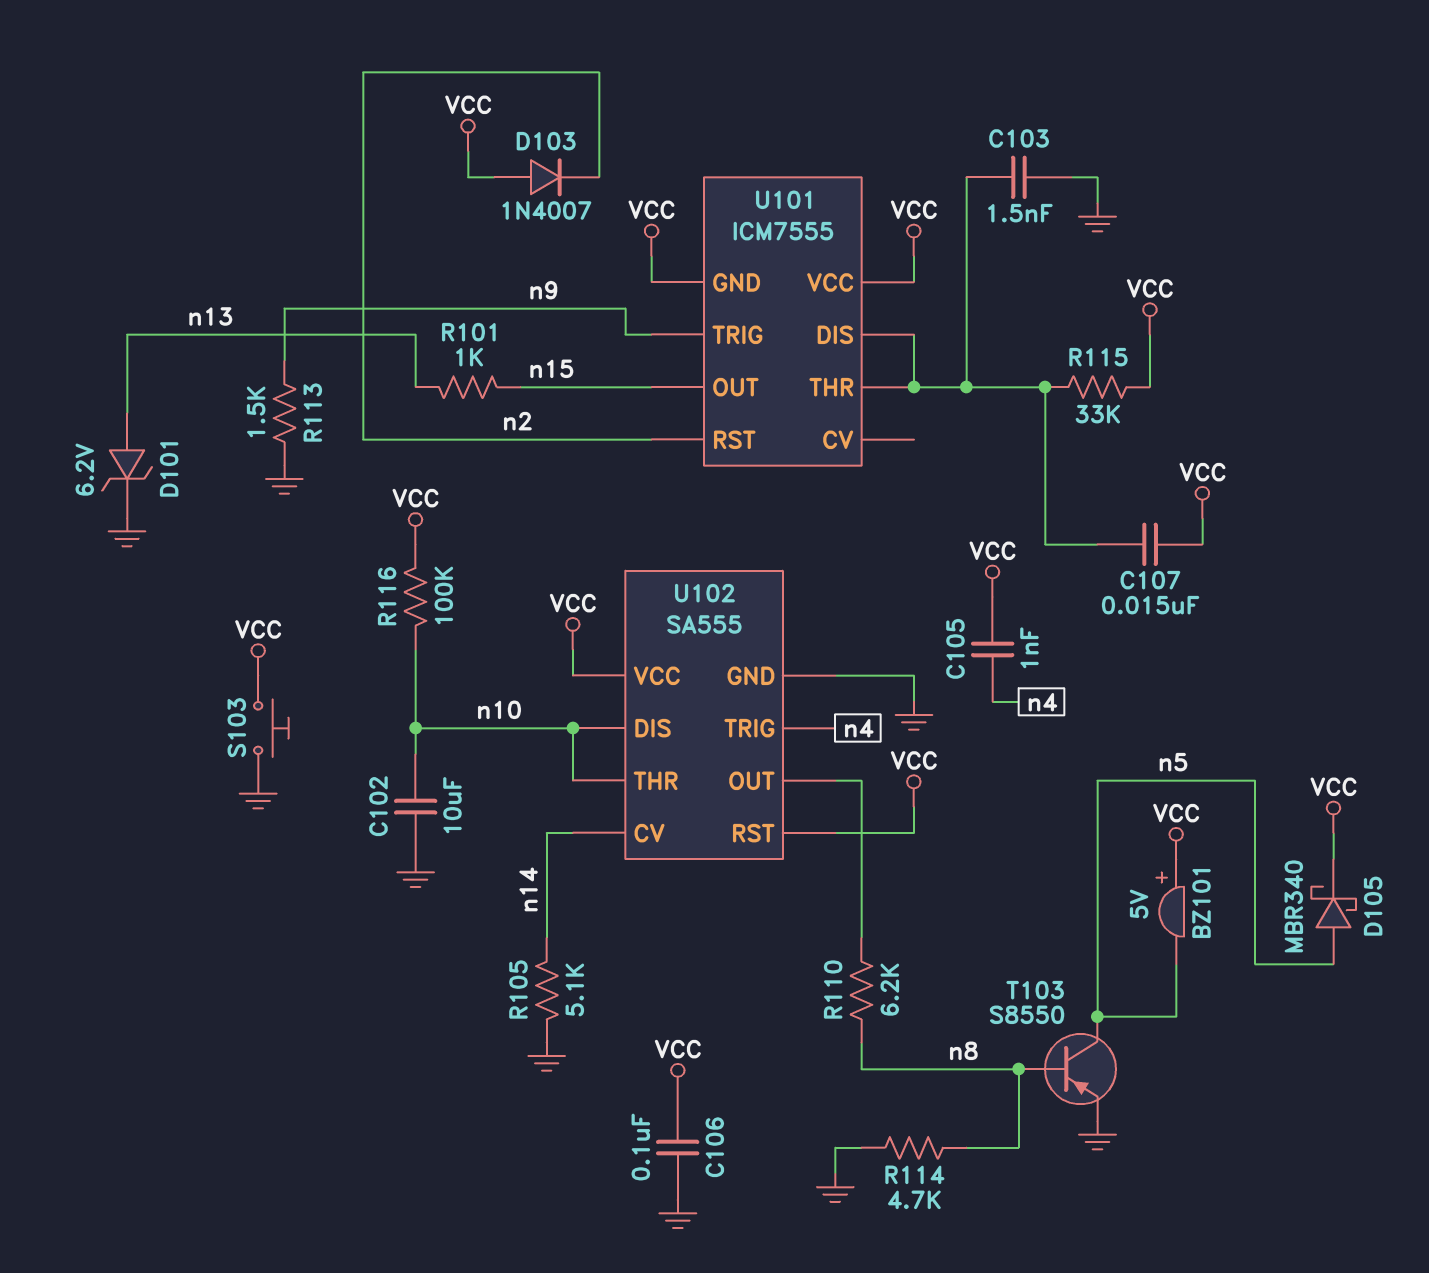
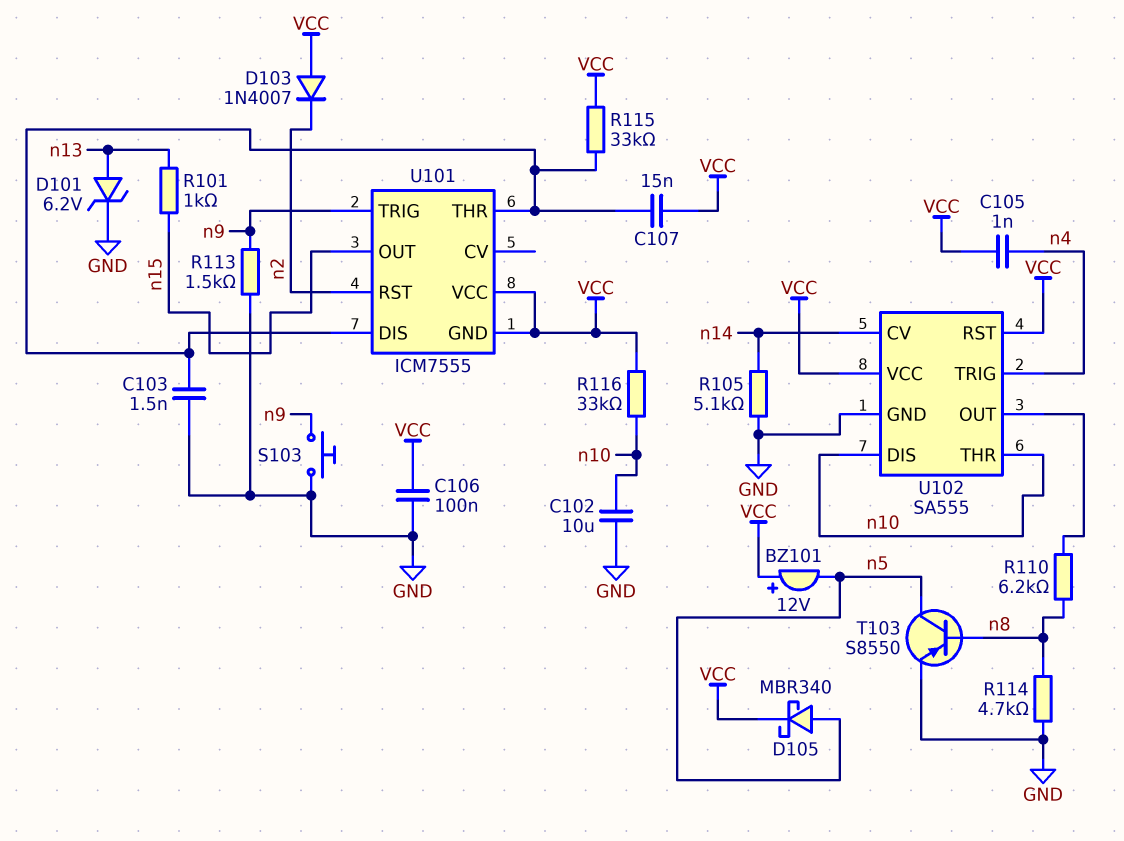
BZ101: buzzer 5V (plus VCC, minus n5) -> buzzer 12V (plus VCC, minus n5)
R116: 100k (VCC, n10) -> 33k (VCC, n10)
S103: button (GND, VCC) -> button (GND, n9)

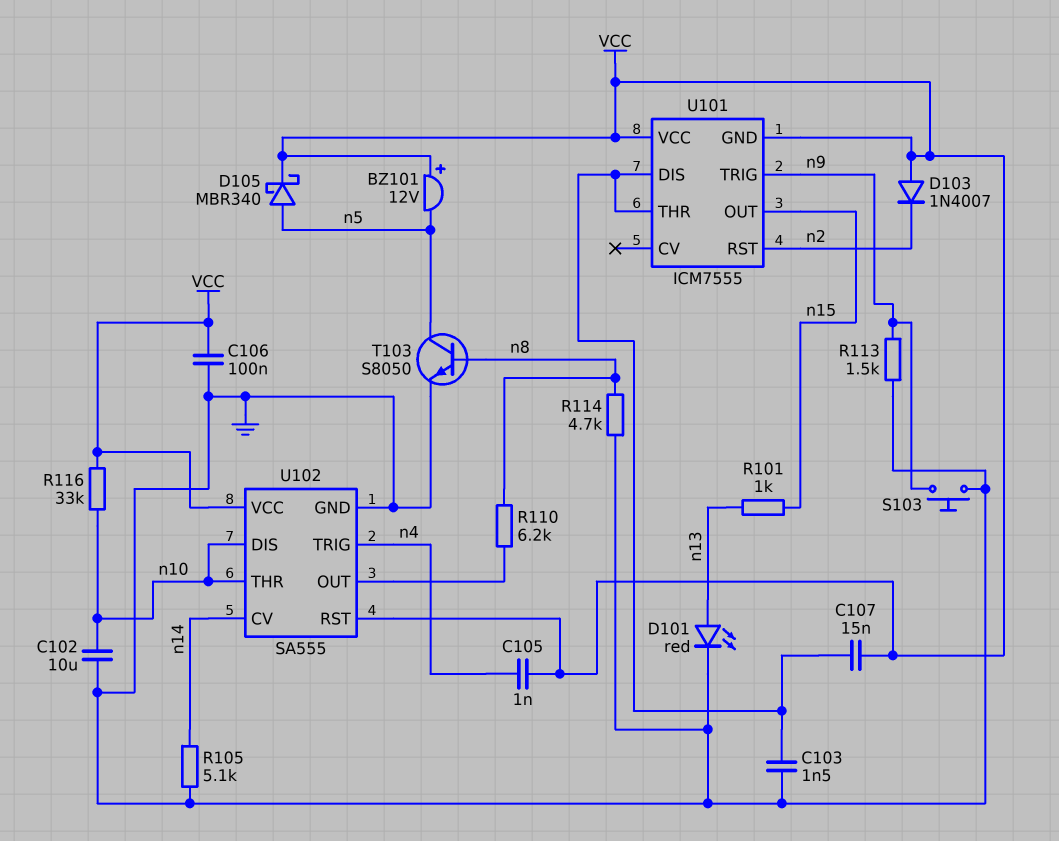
D101: zener 6.2V (A n13, K GND) -> LED red (A n13, K GND)
R115: 33k (U101/DIS, VCC) -> none
T103: PNP S8550 (B n8, C n5, E GND) -> NPN S8050 (B n8, C n5, E GND)

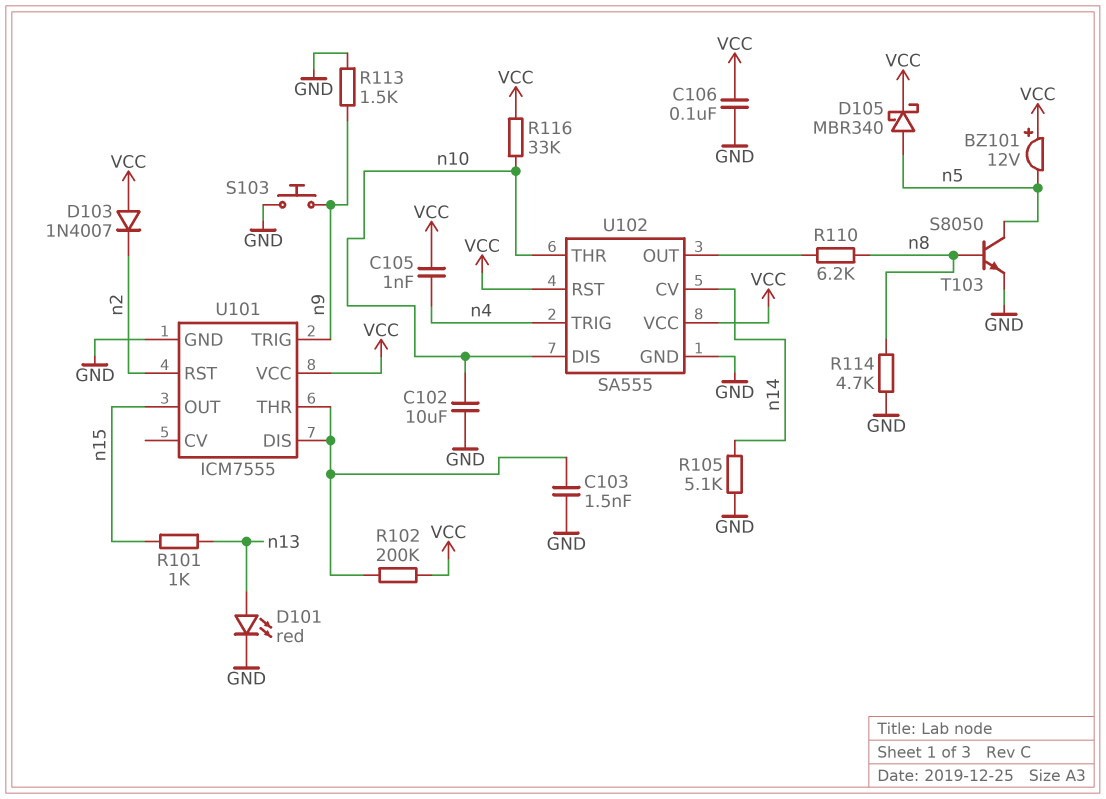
C107: 15nF (U101/DIS, VCC) -> none
R102: none -> 200k (U101/DIS, VCC)
U101 pin GND: VCC -> GND

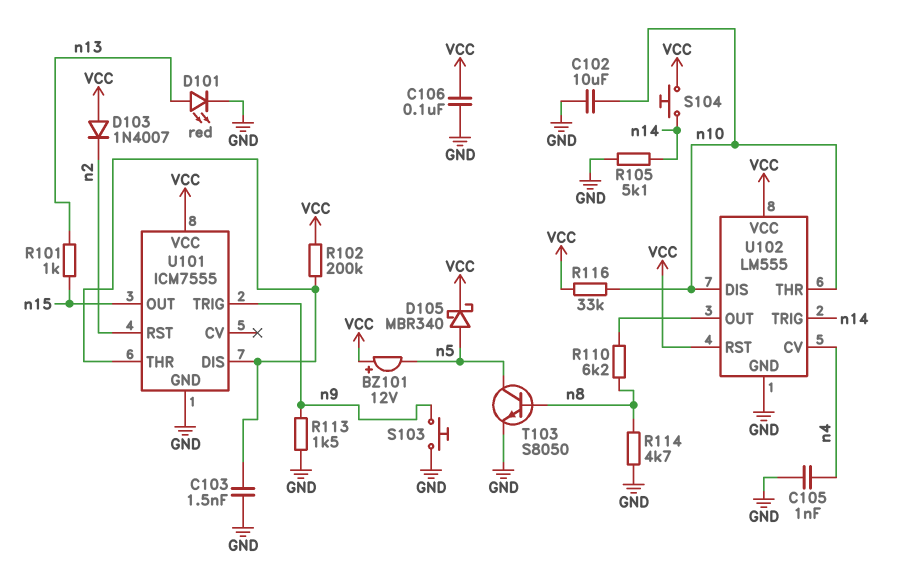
C105: 1nF (VCC, n4) -> 1nF (GND, n4)
S104: none -> button (VCC, n14)
U102: SA555 -> LM555
U102 pin CV: n14 -> n4
U102 pin TRIG: n4 -> n14

